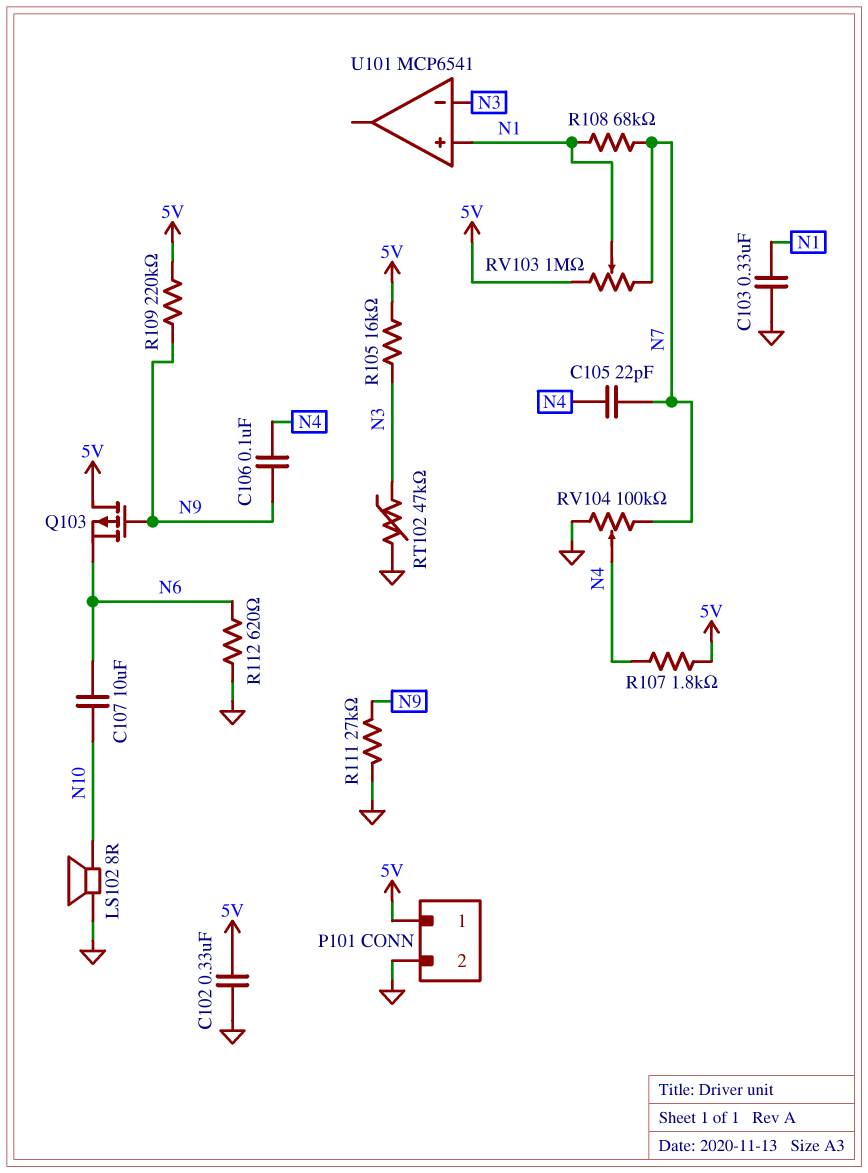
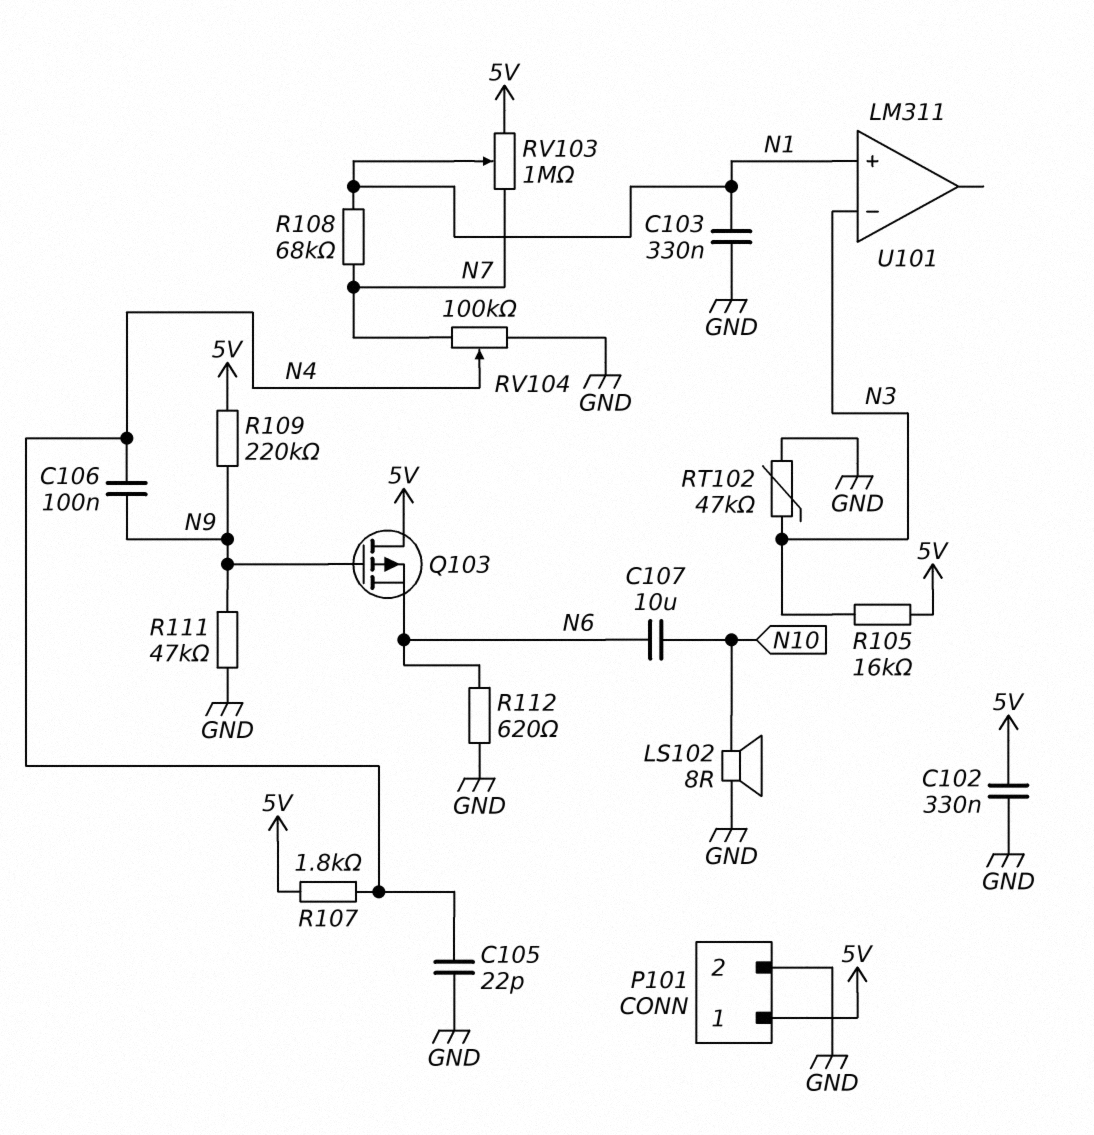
C105: 22pF (N4, N7) -> 22pF (GND, N4)
R111: 27k (GND, N9) -> 47k (GND, N9)
U101: MCP6541 -> LM311

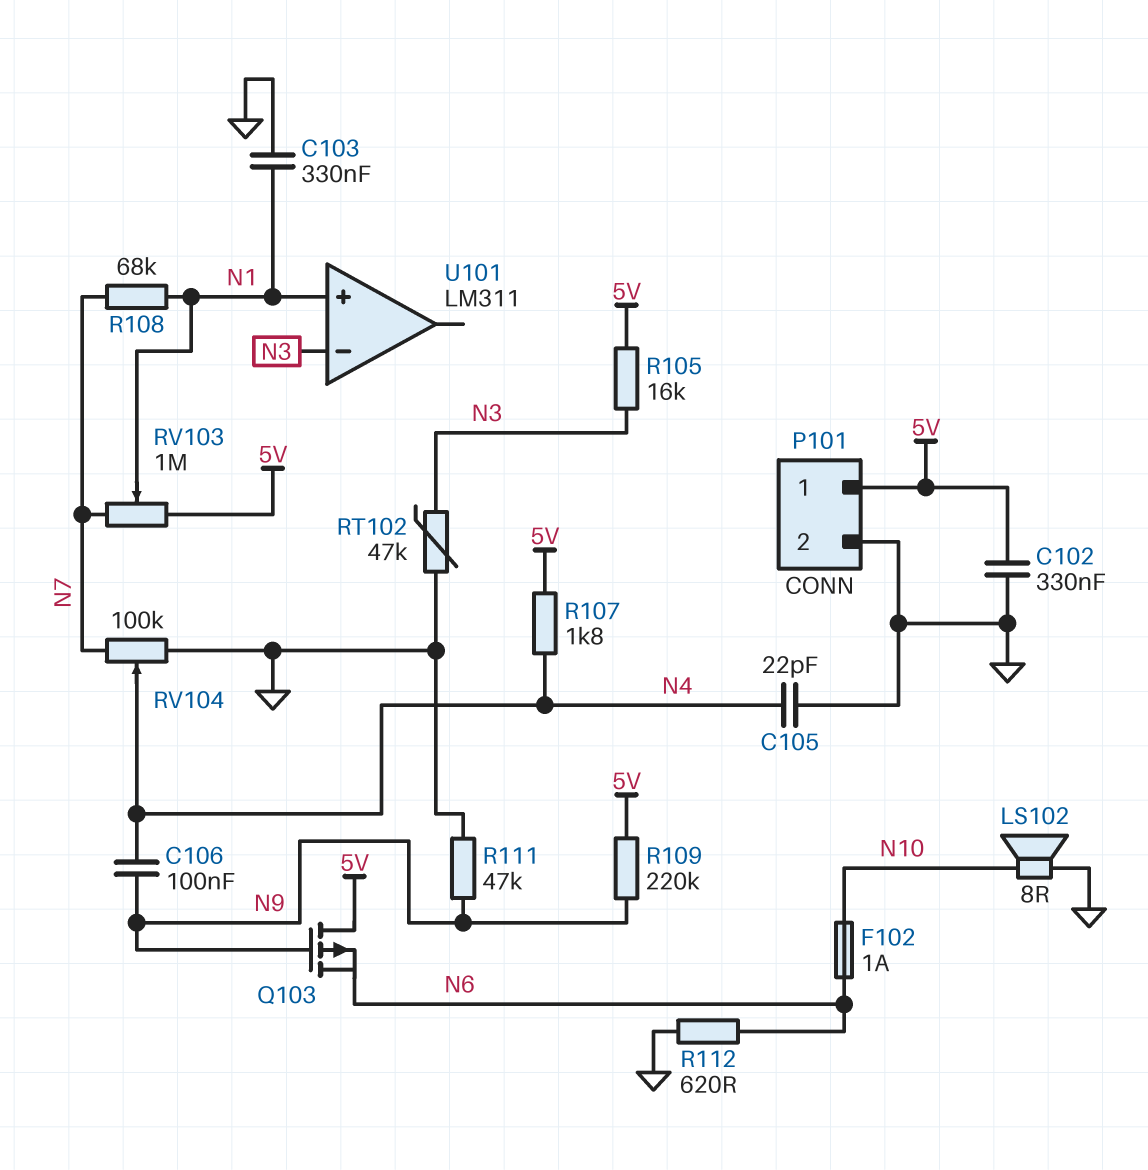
C107: 10uF (N6, N10) -> none
F102: none -> 1A (N6, N10)

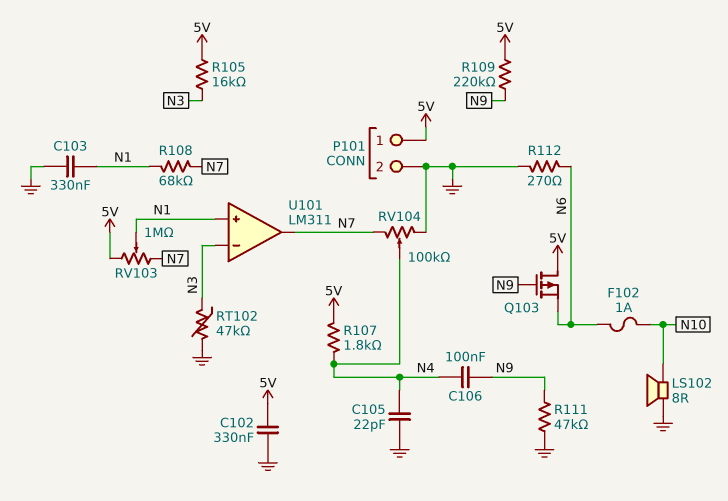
R112: 620 (GND, N6) -> 270 (GND, N6)
U101 pin out: none -> N7

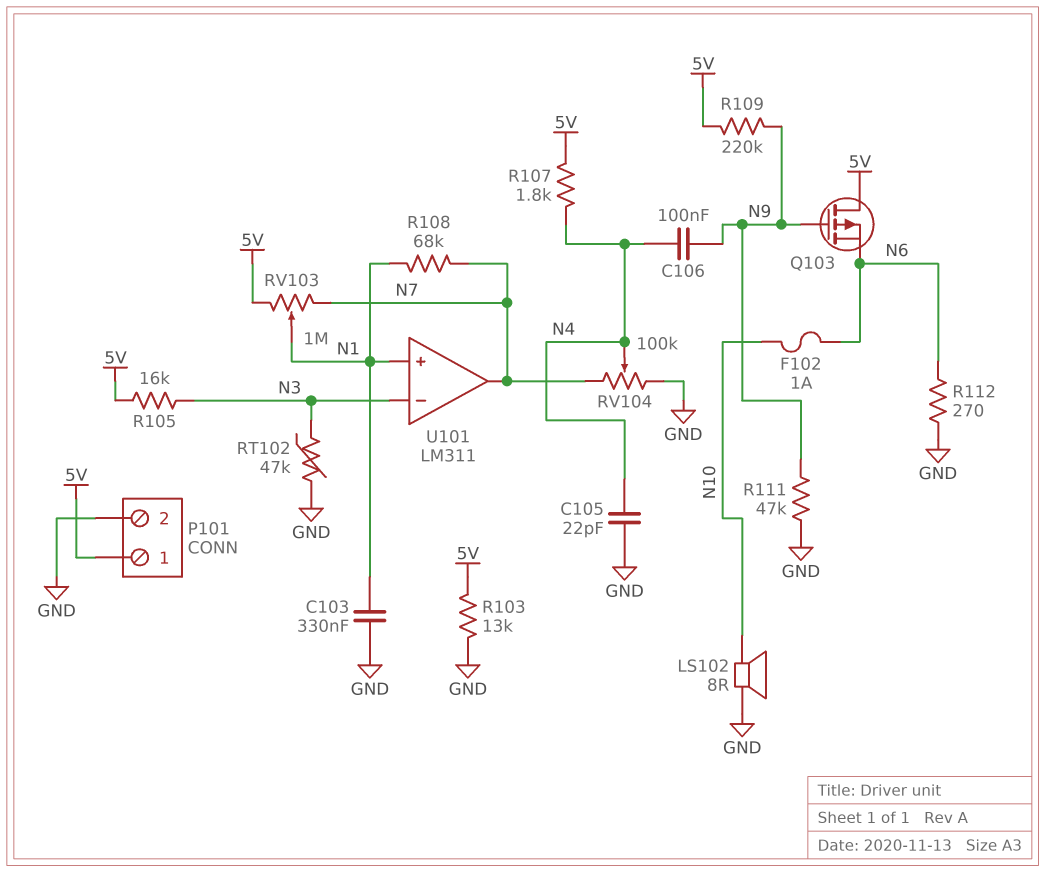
C102: 330nF (5V, GND) -> none
R103: none -> 13k (5V, GND)

